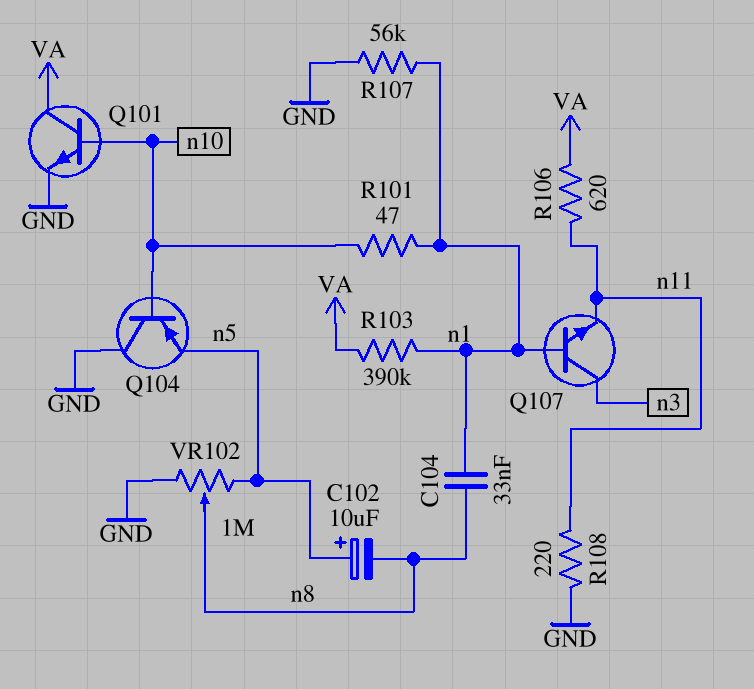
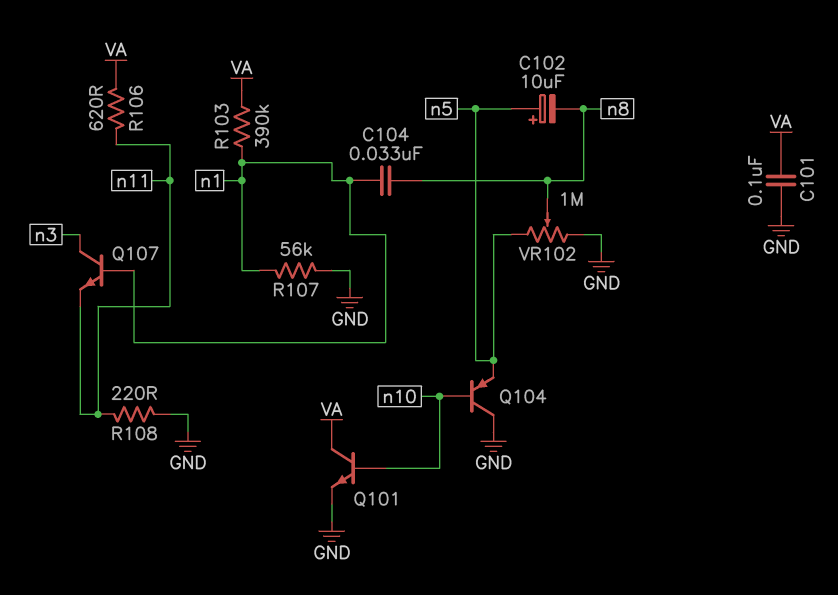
C101: none -> 100nF (GND, VA)
R101: 47 (n1, n10) -> none

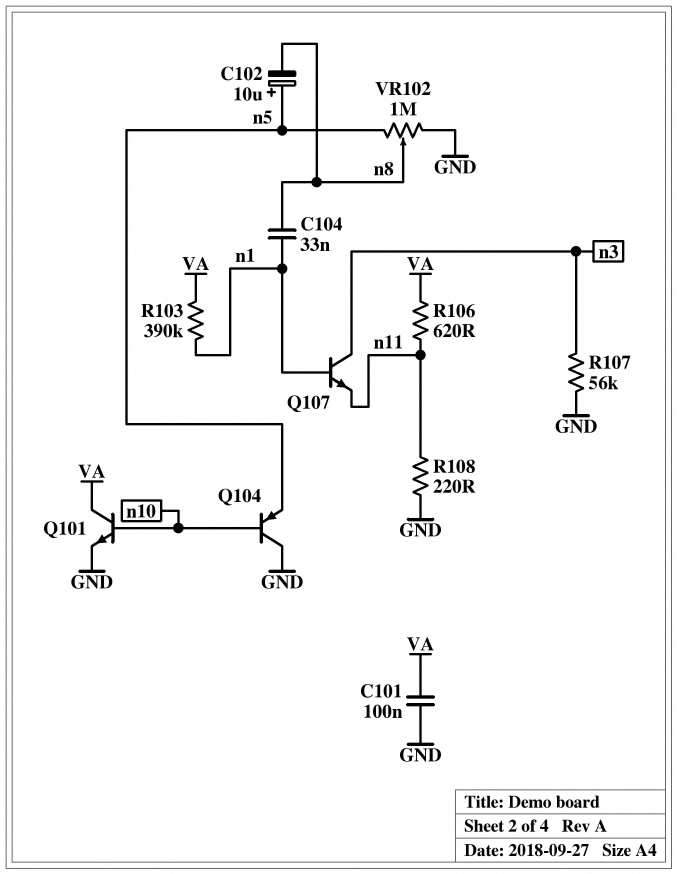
R107: 56k (GND, n1) -> 56k (GND, n3)

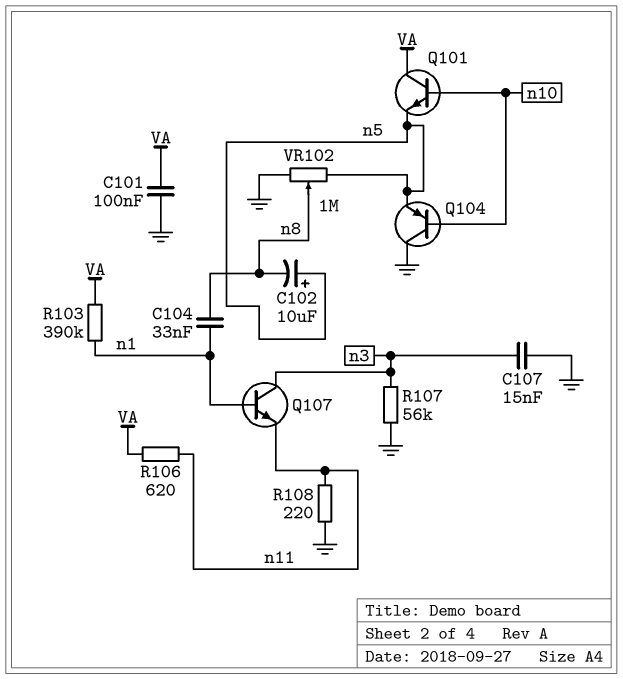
C107: none -> 15nF (GND, n3)
Q101: NPN (B n10, C VA, E GND) -> NPN (B n10, C VA, E n5)

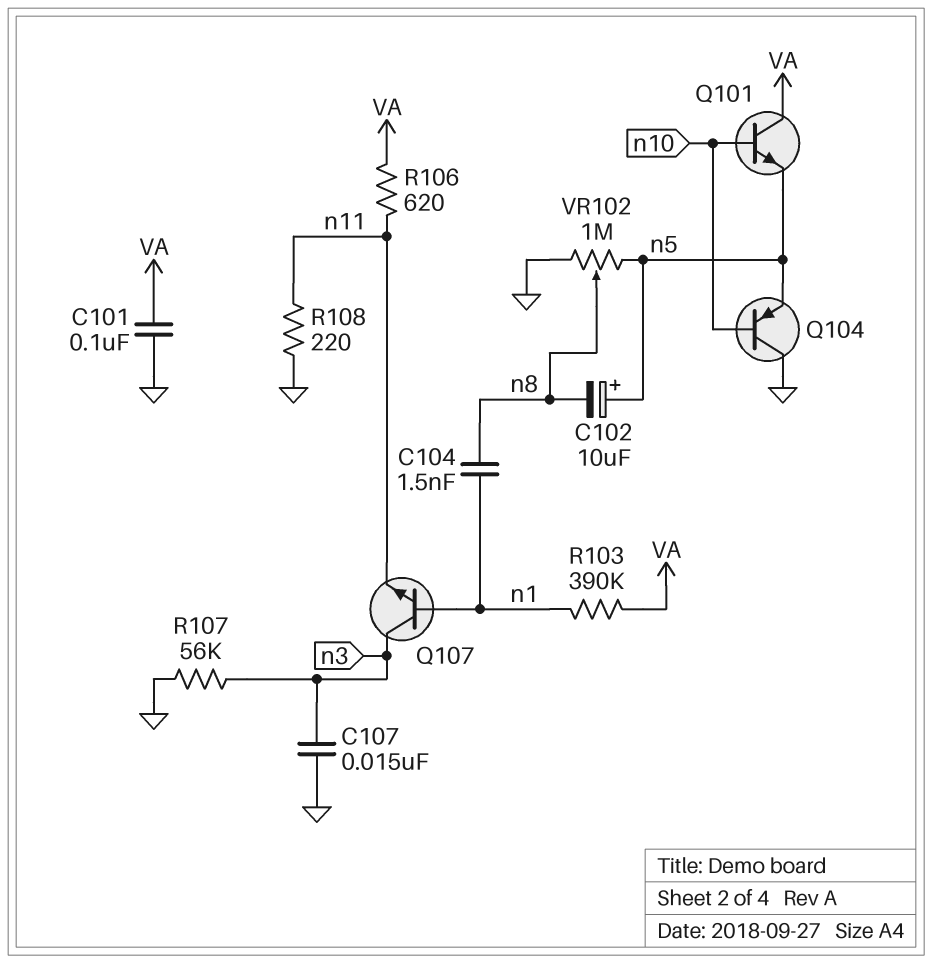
C104: 33nF (n1, n8) -> 1.5nF (n1, n8)

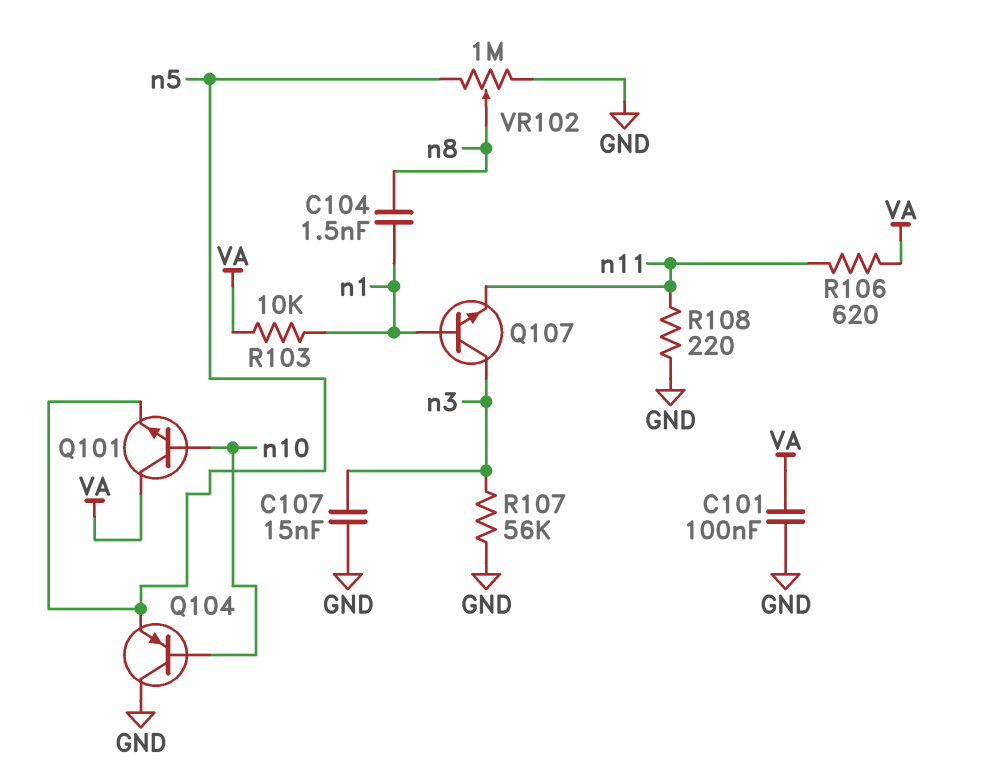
C102: 10uF (plus n5, minus n8) -> none
R103: 390k (VA, n1) -> 10k (VA, n1)

